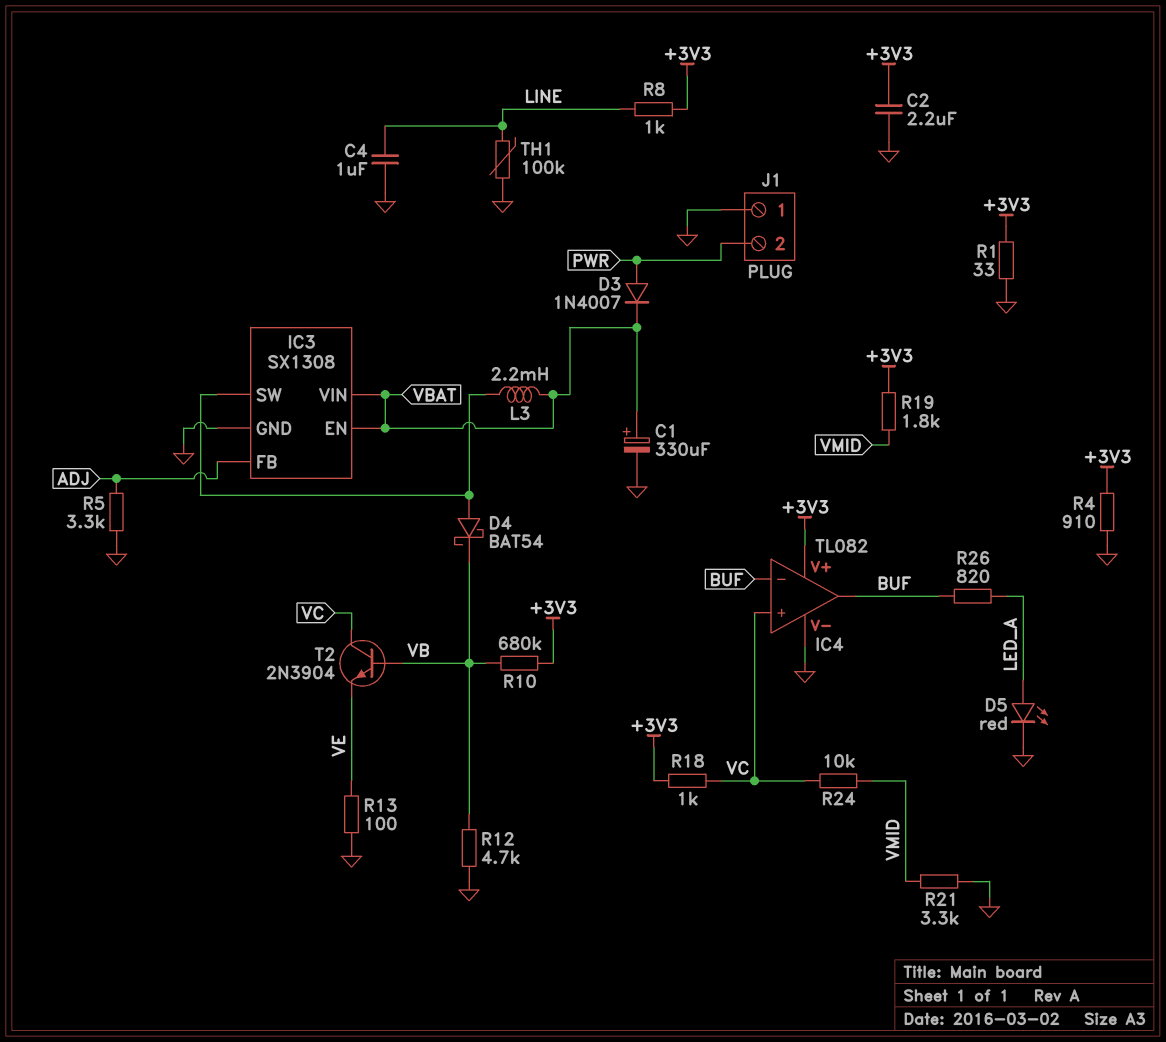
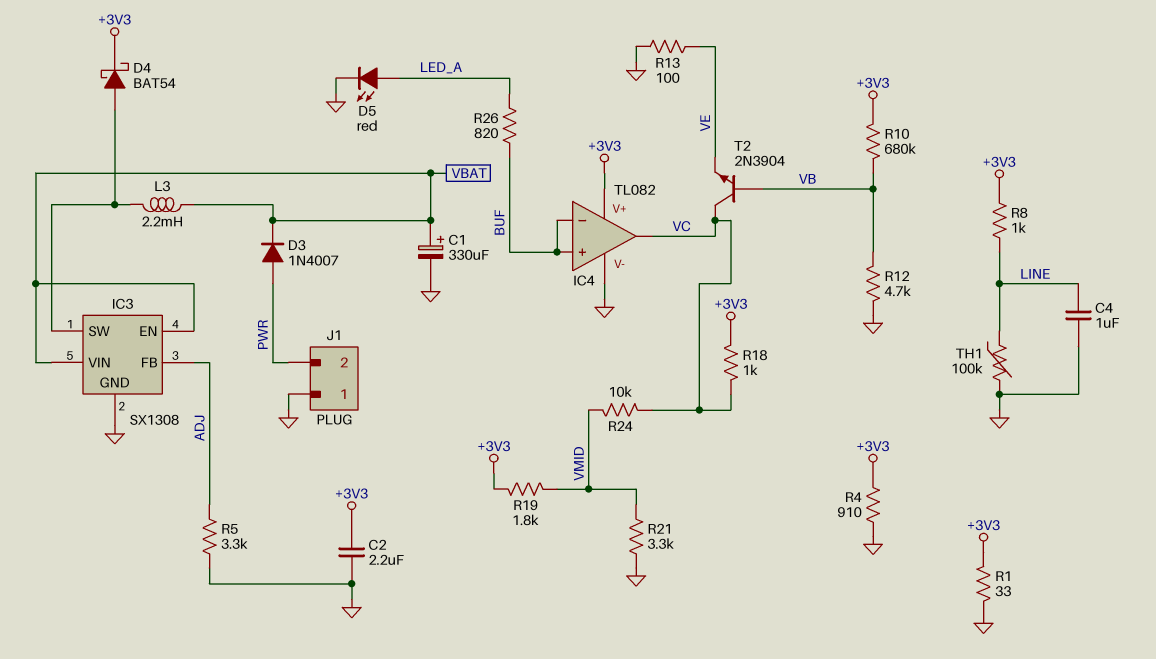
D4: schottky BAT54 (A IC3/SW, K VB) -> schottky BAT54 (A IC3/SW, K +3V3)
IC4 pin in+: VC -> BUF
IC4 pin out: BUF -> VC

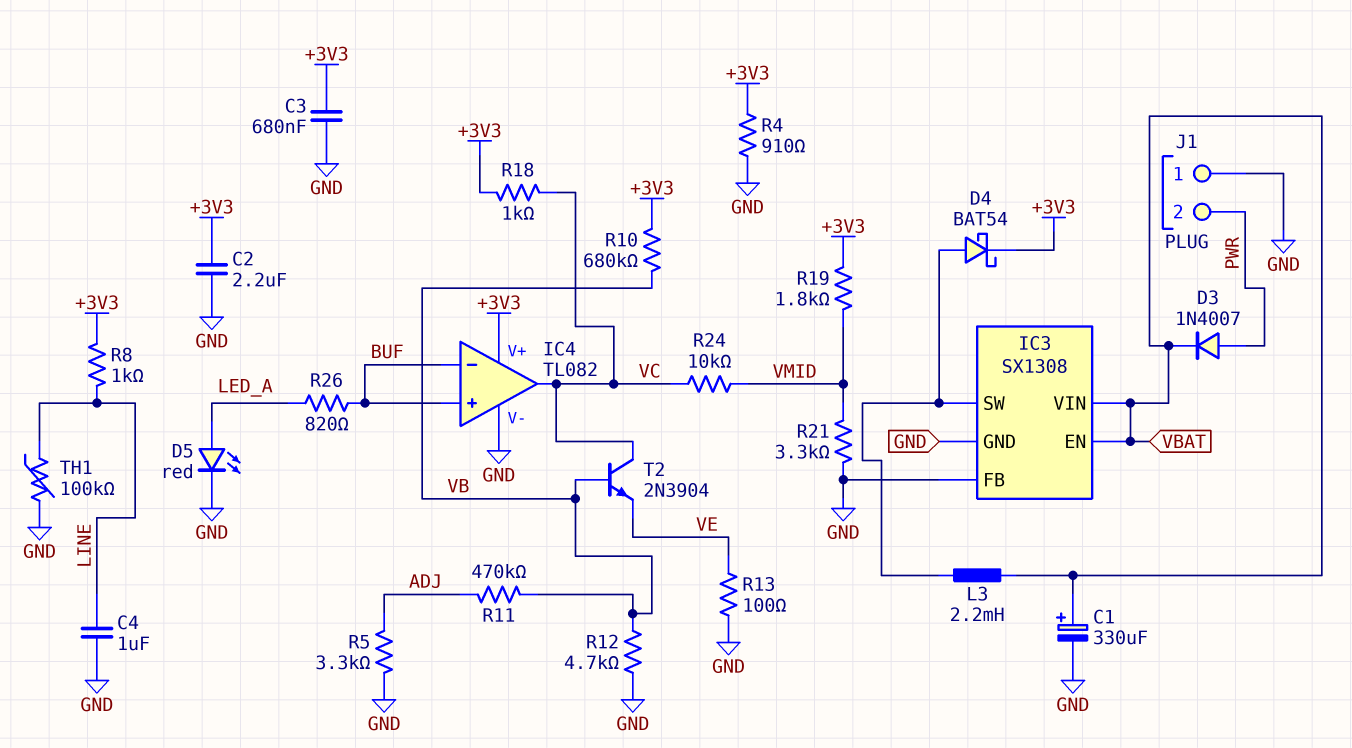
C3: none -> 680nF (+3V3, GND)
IC3 pin FB: ADJ -> GND
R1: 33 (+3V3, GND) -> none
R11: none -> 470k (ADJ, VB)

